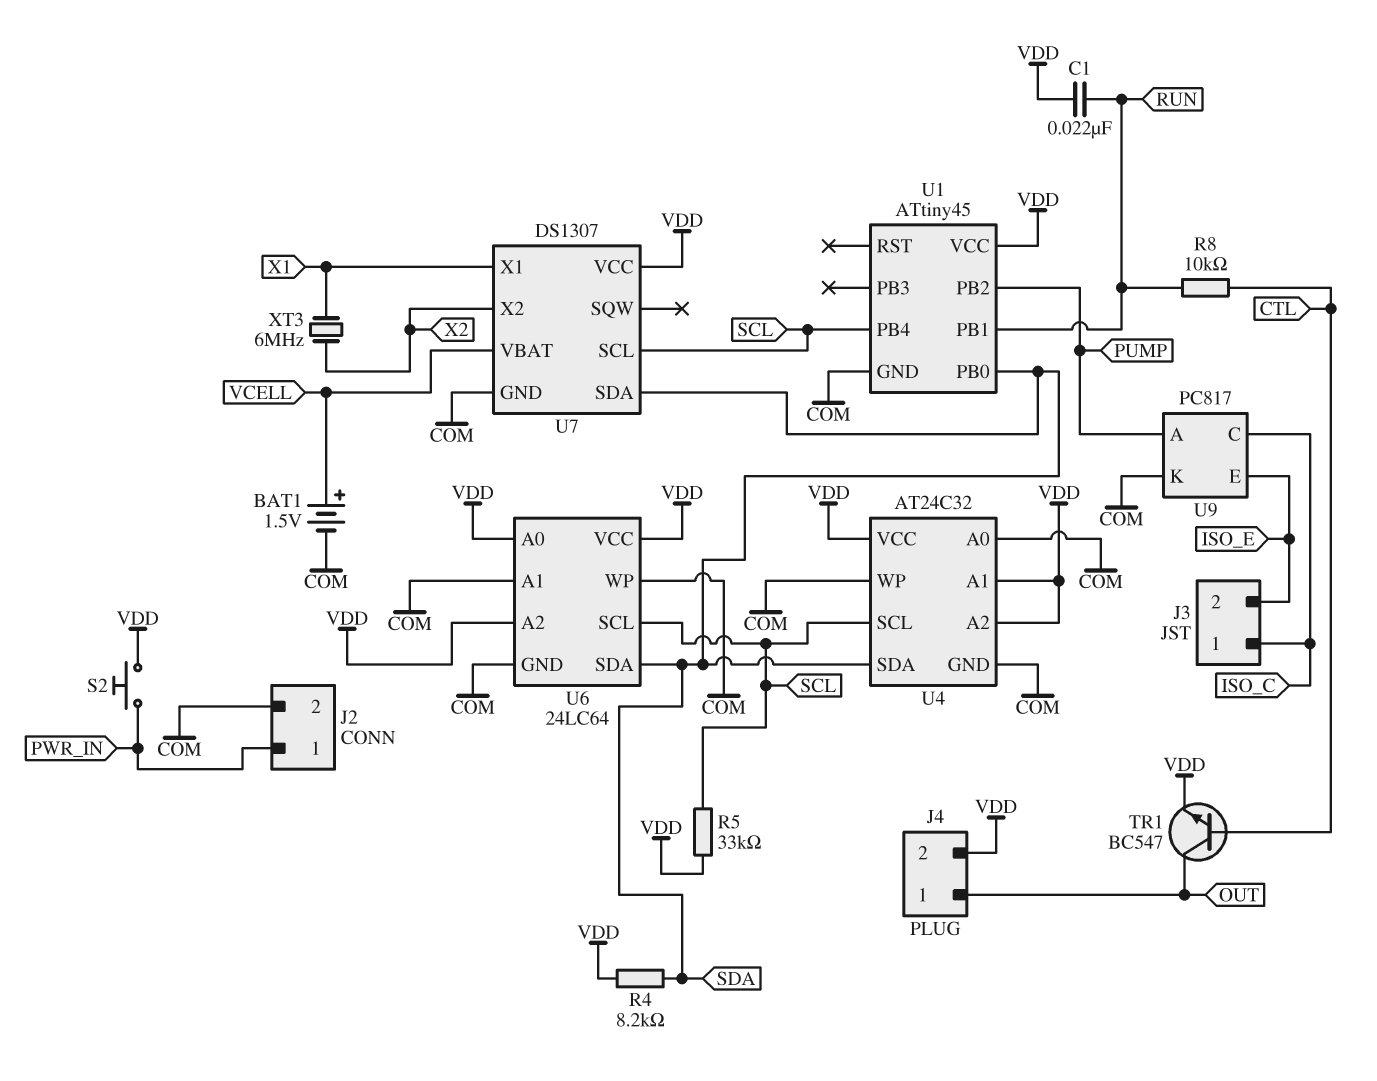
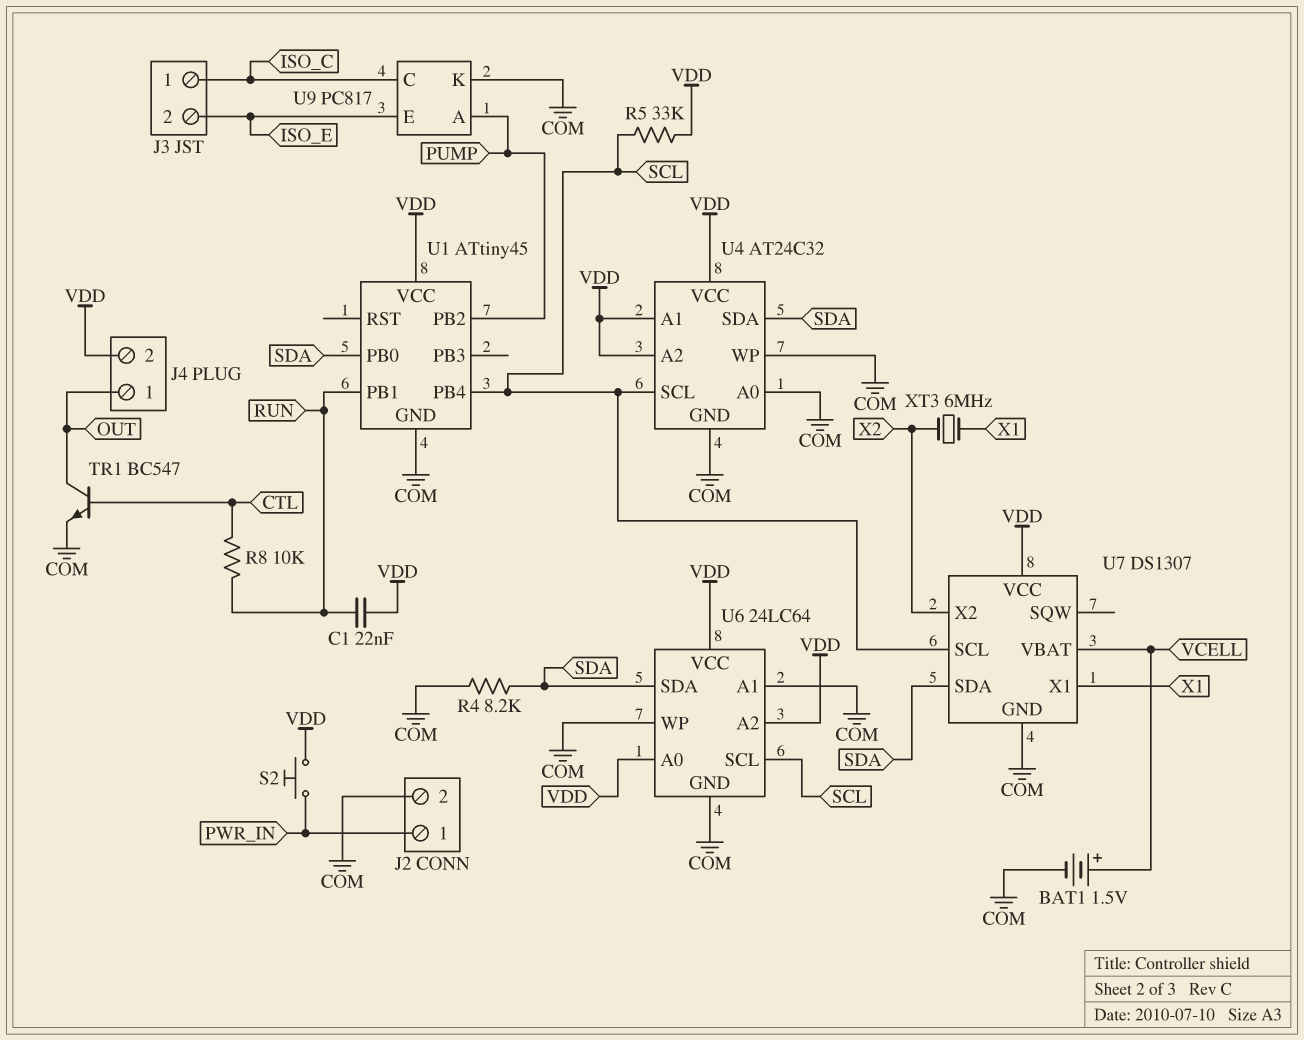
R4: 8.2k (SDA, VDD) -> 8.2k (COM, SDA)
TR1: NPN BC547 (B CTL, C OUT, E VDD) -> NPN BC547 (B CTL, C OUT, E COM)

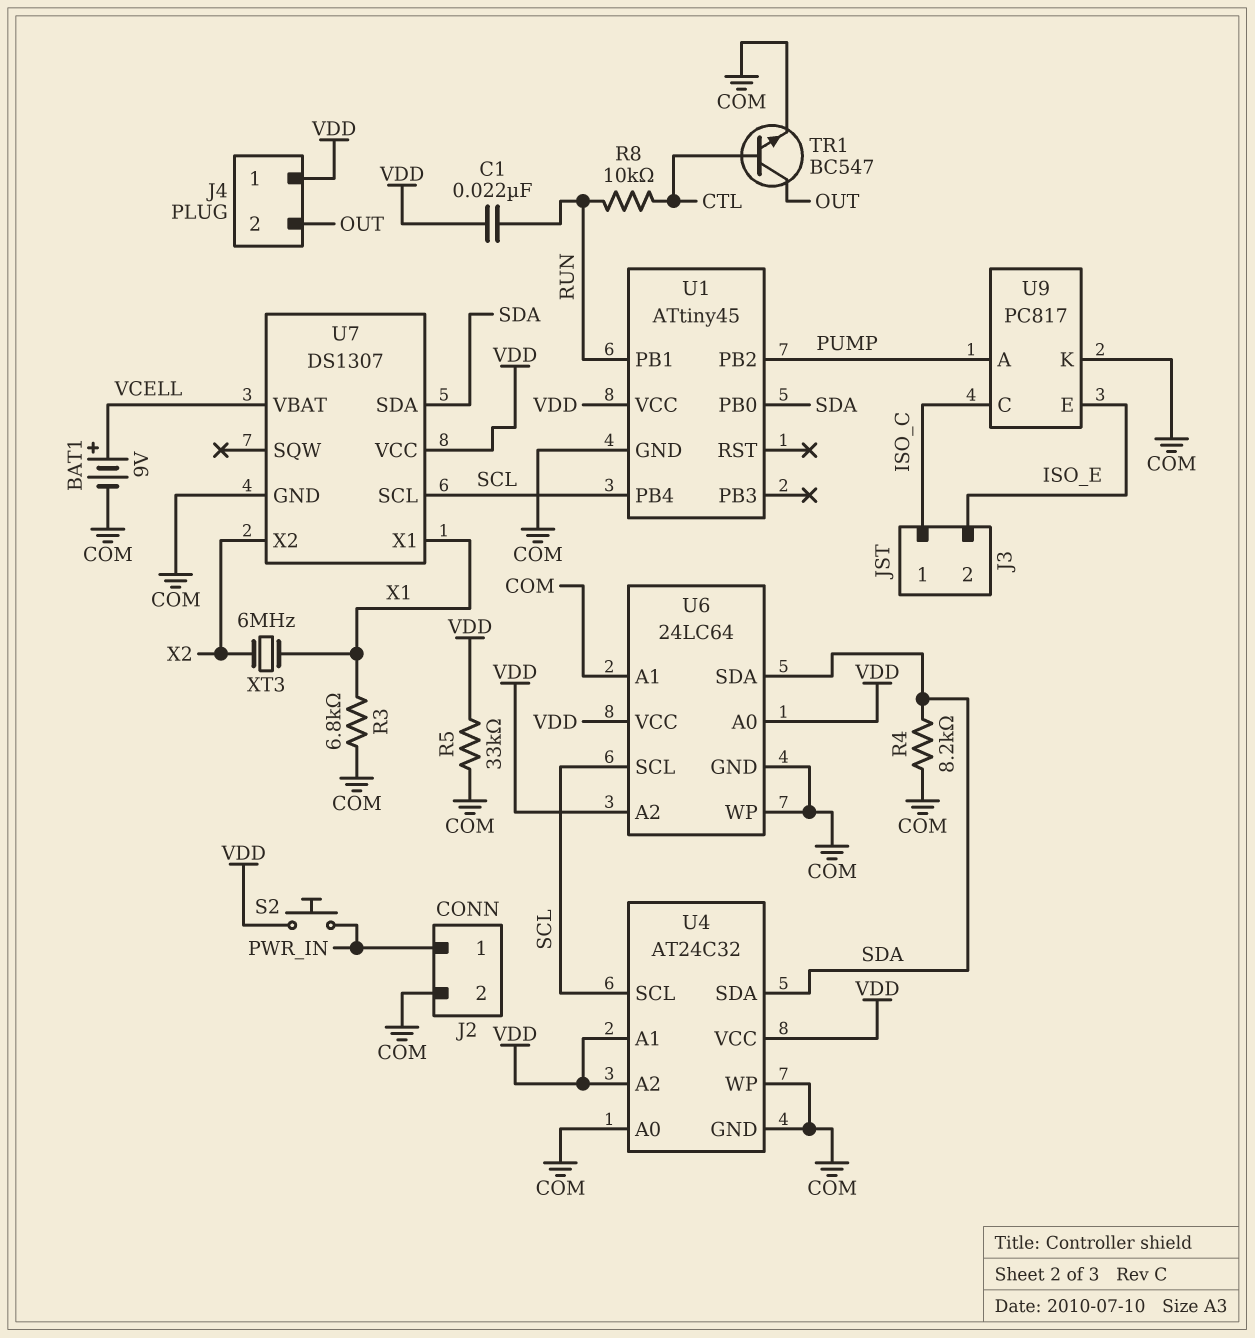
BAT1: 1.5V (plus VCELL, minus COM) -> 9V (plus VCELL, minus COM)
J4 pin 1: OUT -> VDD
J4 pin 2: VDD -> OUT
R3: none -> 6.8k (COM, X1)
R5: 33k (SCL, VDD) -> 33k (COM, VDD)

